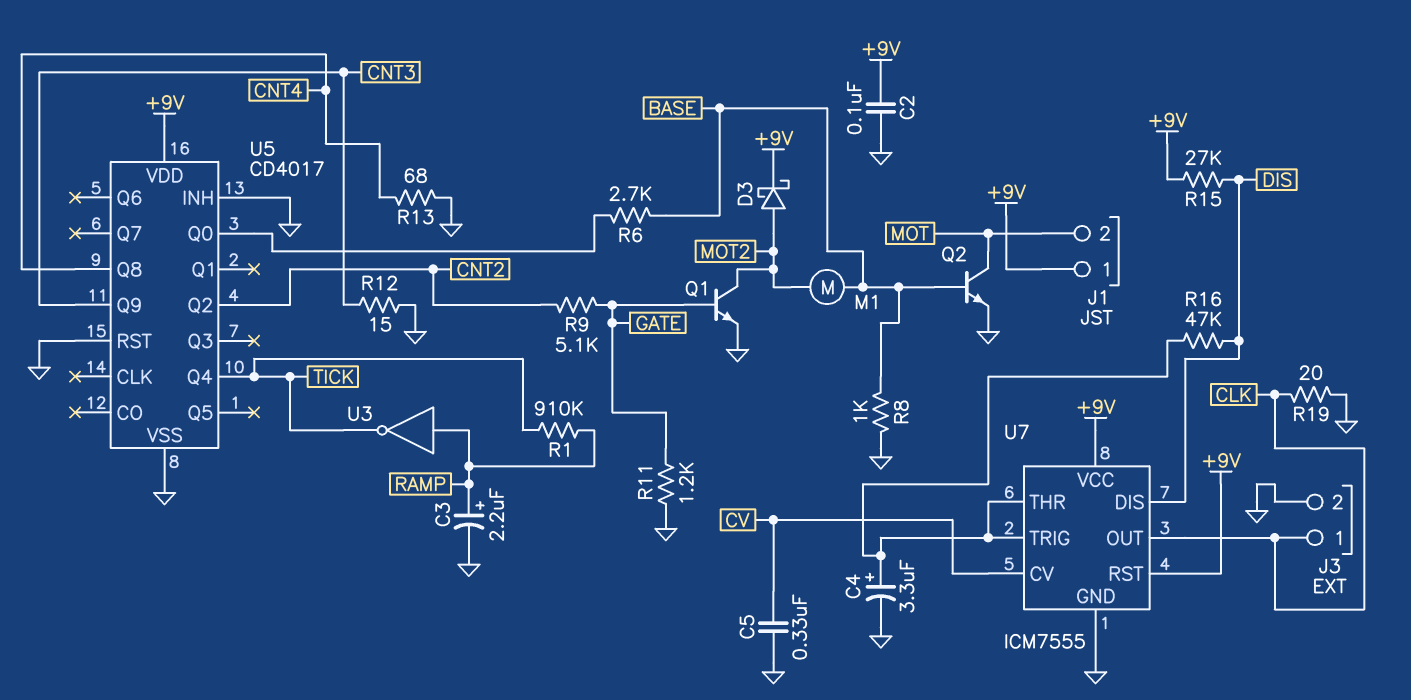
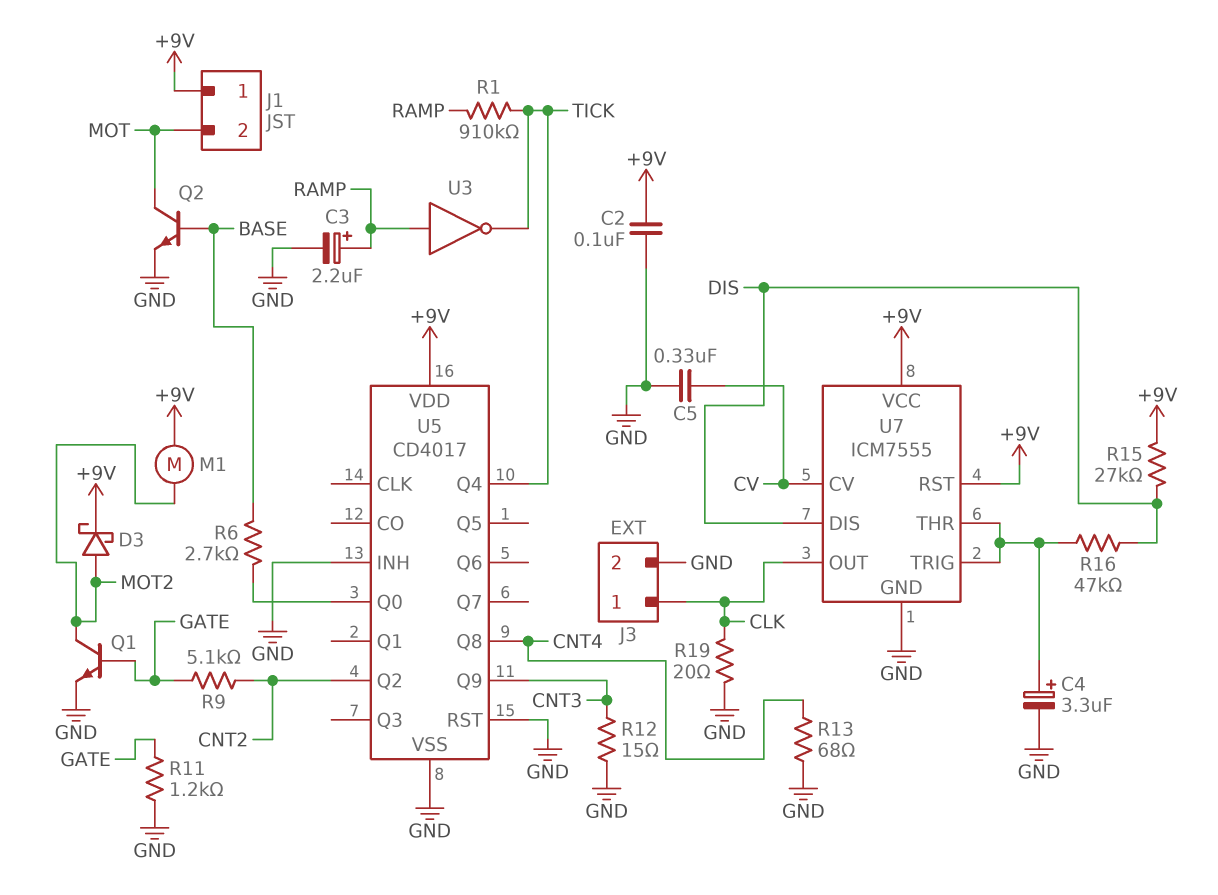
M1: motor (BASE, MOT2) -> motor (+9V, MOT2)
R8: 1k (BASE, GND) -> none

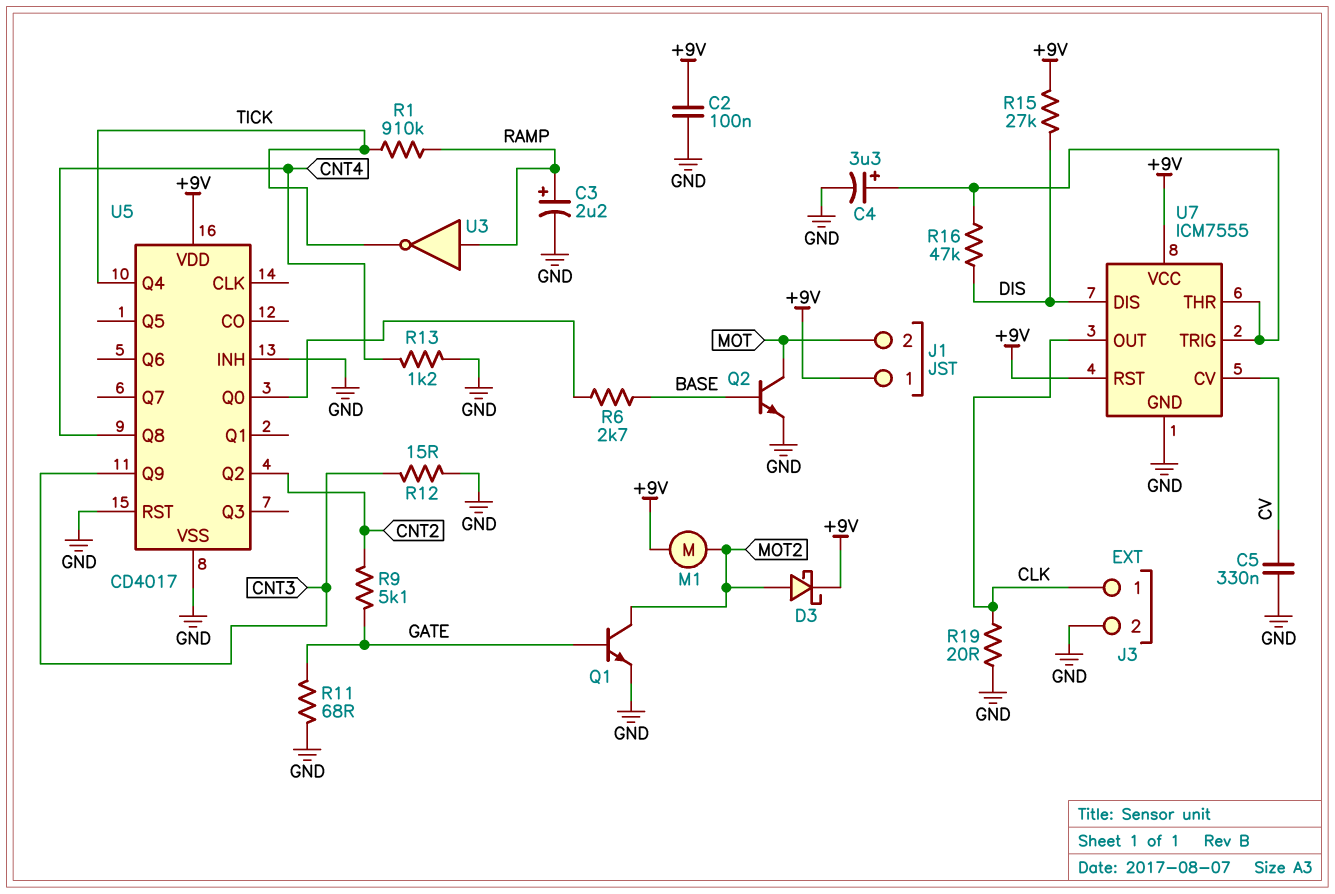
R11: 1.2k (GATE, GND) -> 68 (GATE, GND)
R13: 68 (CNT4, GND) -> 1.2k (CNT4, GND)

